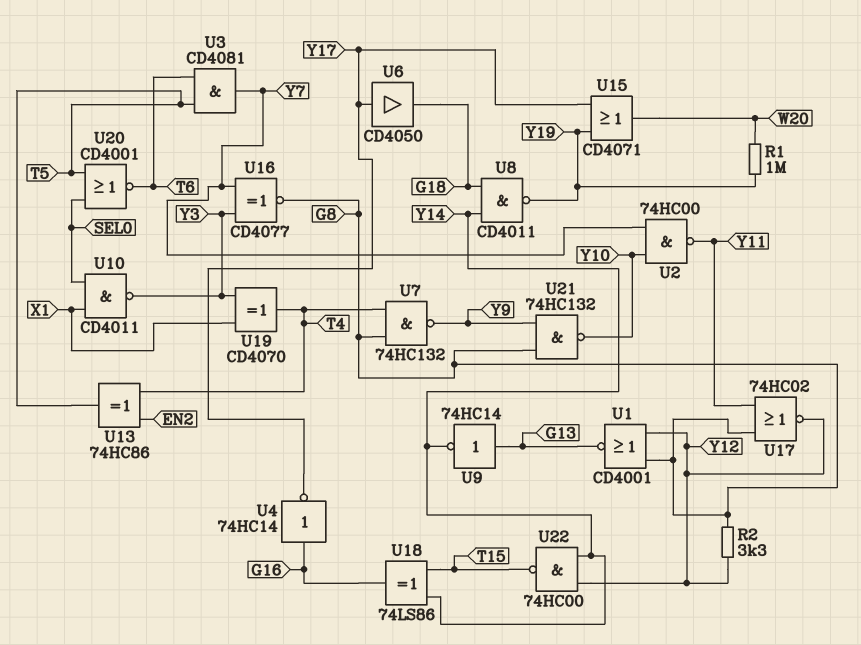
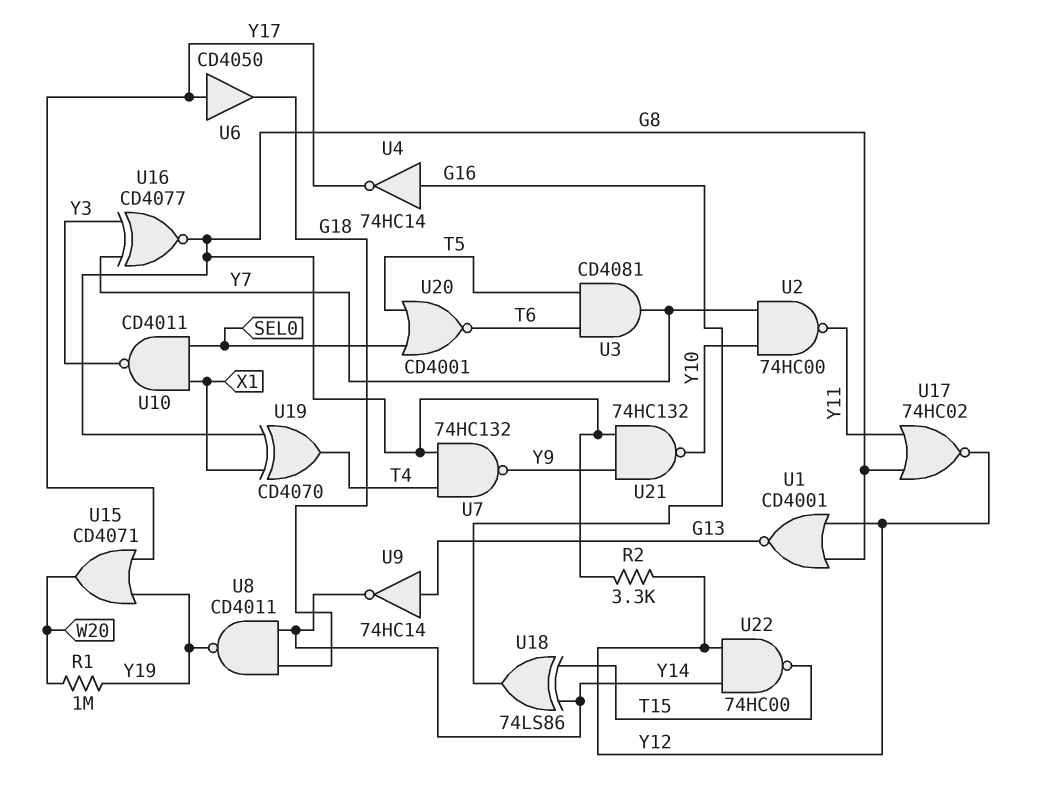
U13: XOR 74HC86 (in EN2, in T4, out T5) -> none
U19: XOR CD4070 (in X1, in Y3, out T4) -> XOR CD4070 (in G8, in X1, out T4)

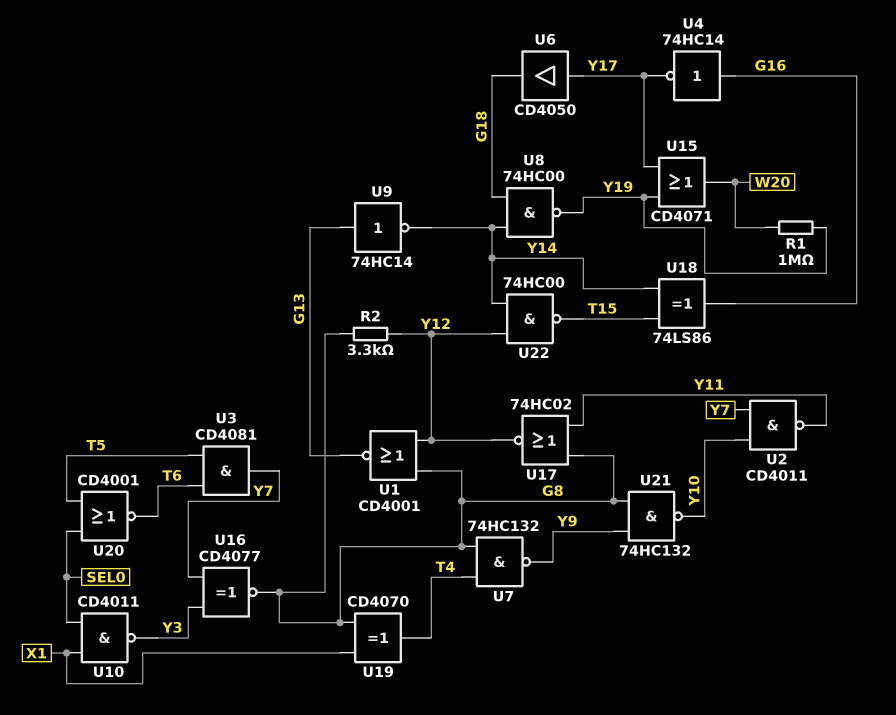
U2: NAND 74HC00 (in Y7, in Y10, out Y11) -> NAND CD4011 (in Y7, in Y10, out Y11)
U8: NAND CD4011 (in G18, in Y14, out Y19) -> NAND 74HC00 (in G18, in Y14, out Y19)

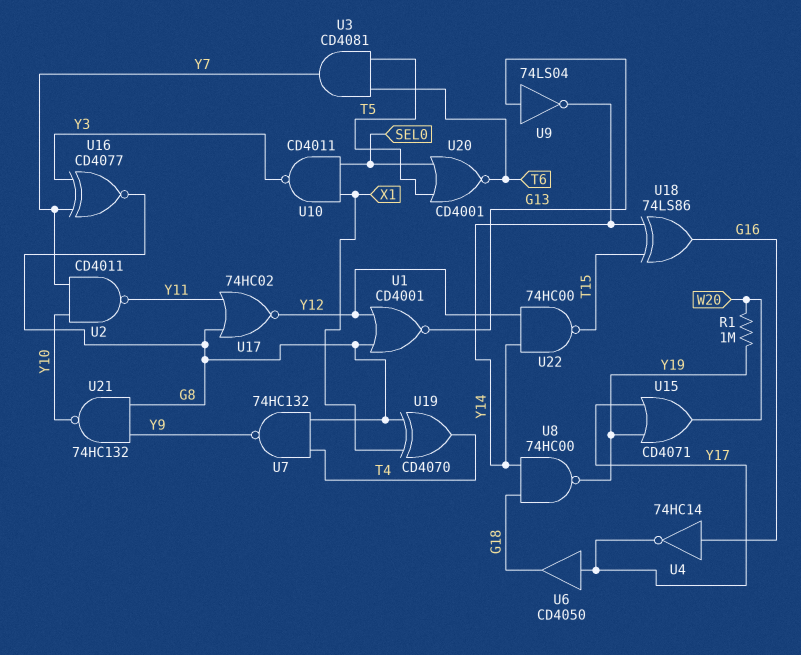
R2: 3.3k (G8, Y12) -> none
U9: NOT 74HC14 (in G13, out Y14) -> NOT 74LS04 (in G13, out Y14)

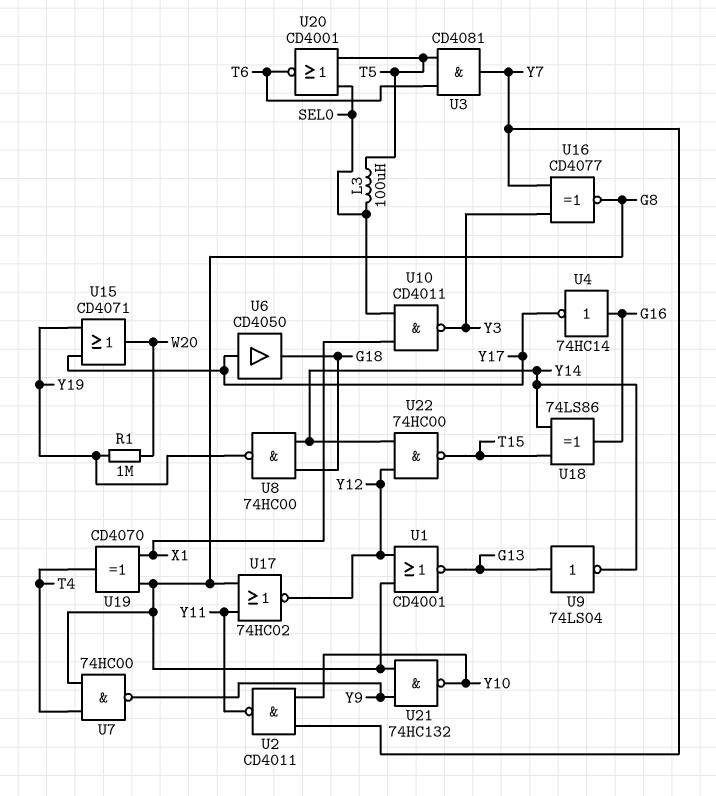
L3: none -> 100uH (SEL0, T5)
U7: NAND 74HC132 (in G8, in T4, out Y9) -> NAND 74HC00 (in G8, in T4, out Y9)

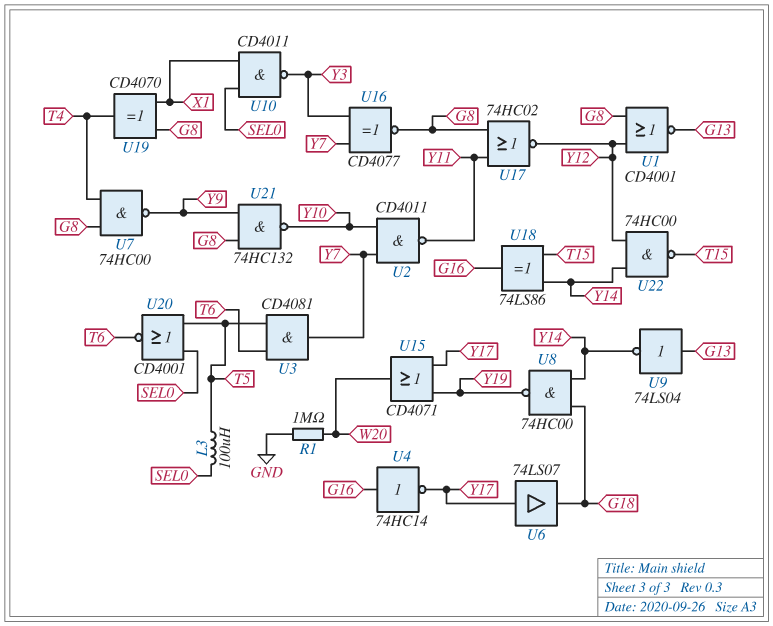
R1: 1M (W20, Y19) -> 1M (GND, W20)
U6: buffer CD4050 (in Y17, out G18) -> buffer 74LS07 (in Y17, out G18)

